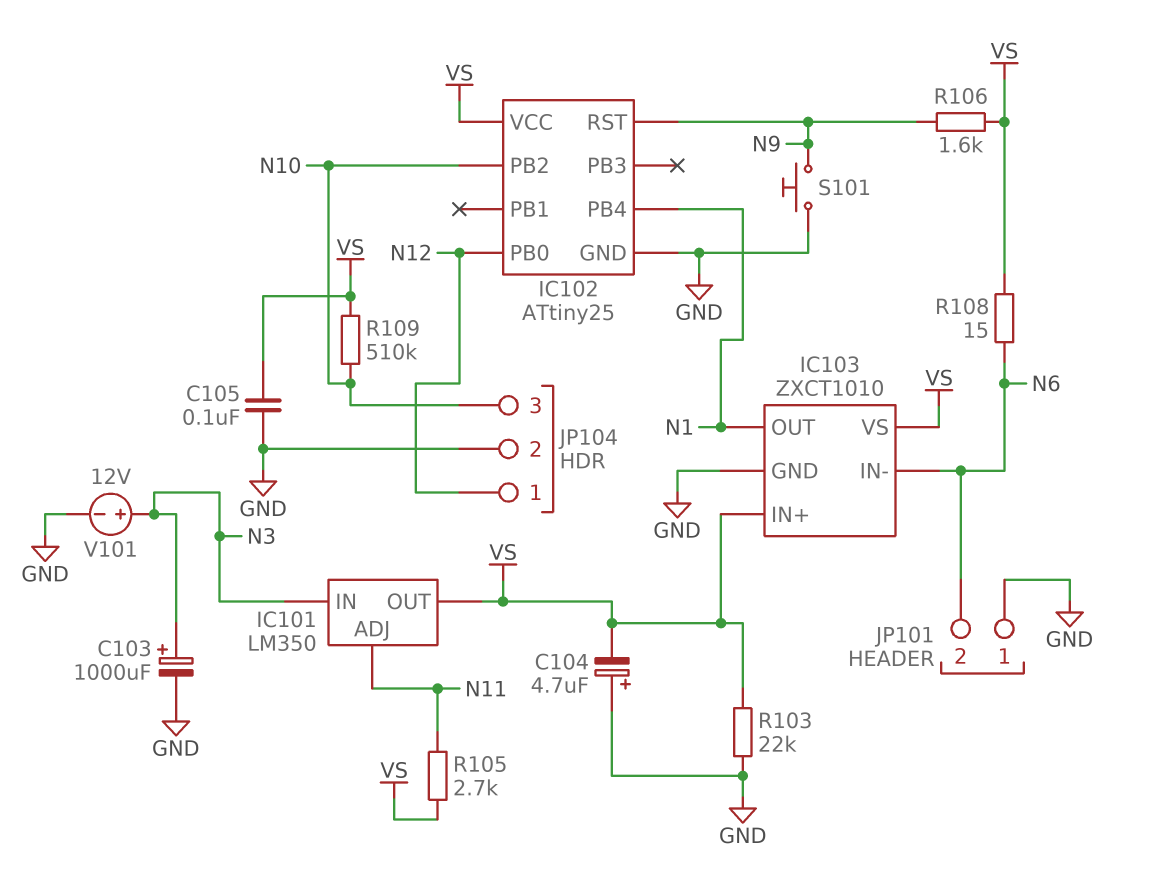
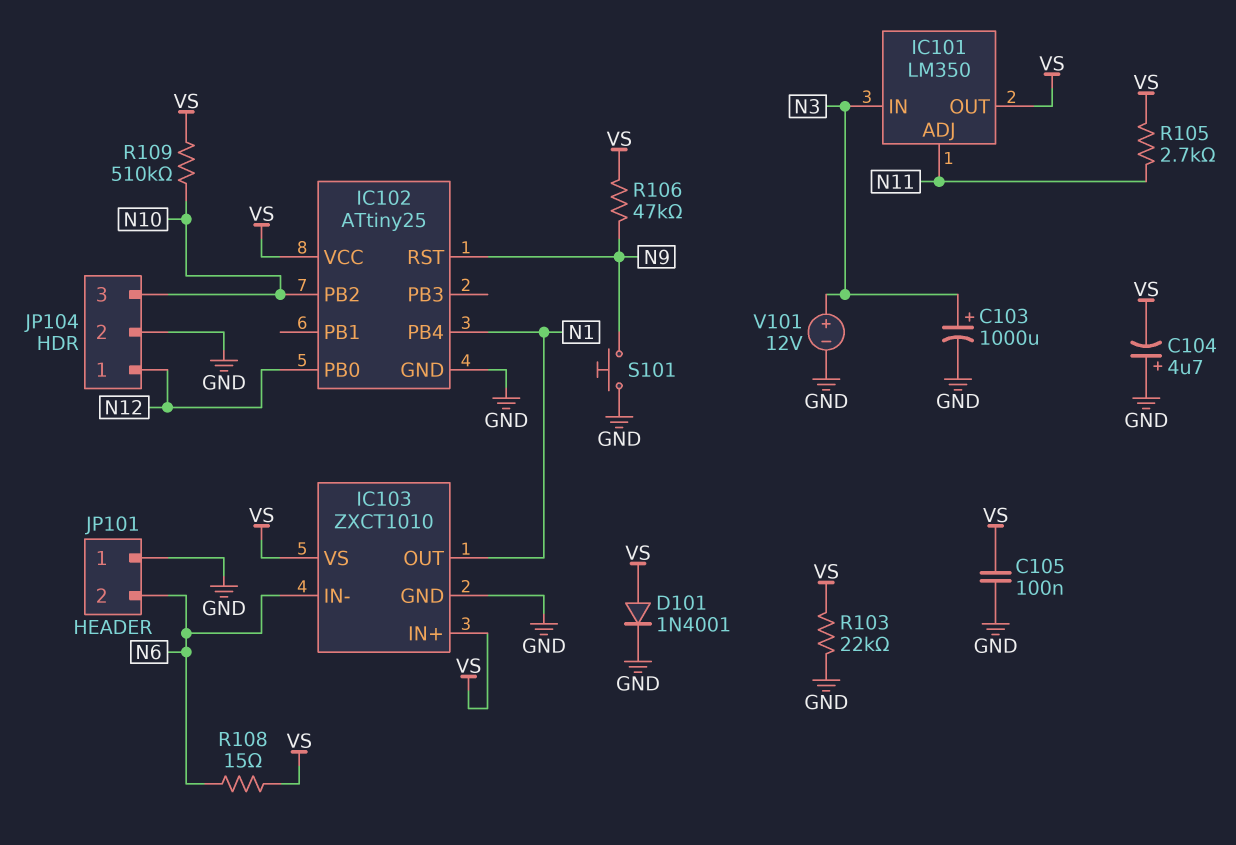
D101: none -> diode 1N4001 (A VS, K GND)
R106: 1.6k (N9, VS) -> 47k (N9, VS)

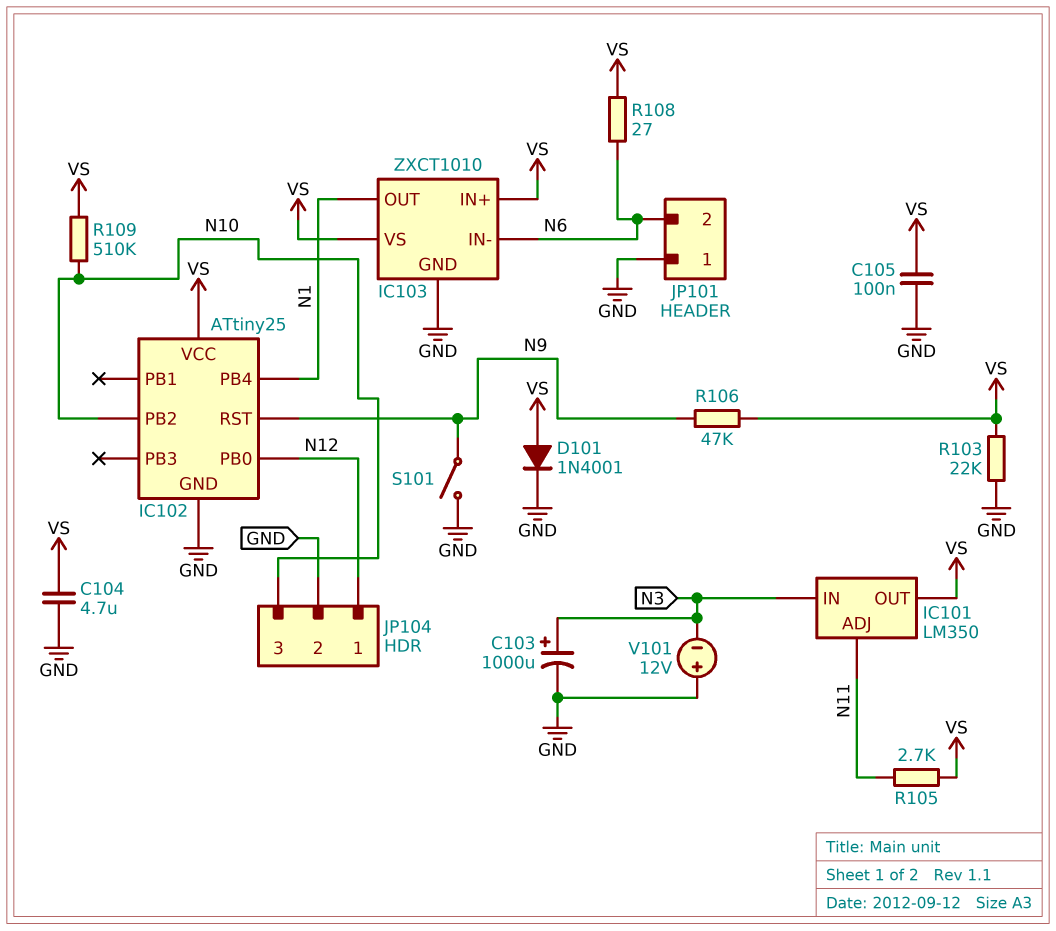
C104: 4.7uF (plus GND, minus VS) -> 4.7uF (GND, VS)
R108: 15 (N6, VS) -> 27 (N6, VS)
S101: button (GND, N9) -> switch (GND, N9)
V101: 12V (plus N3, minus GND) -> 12V (plus GND, minus N3)

